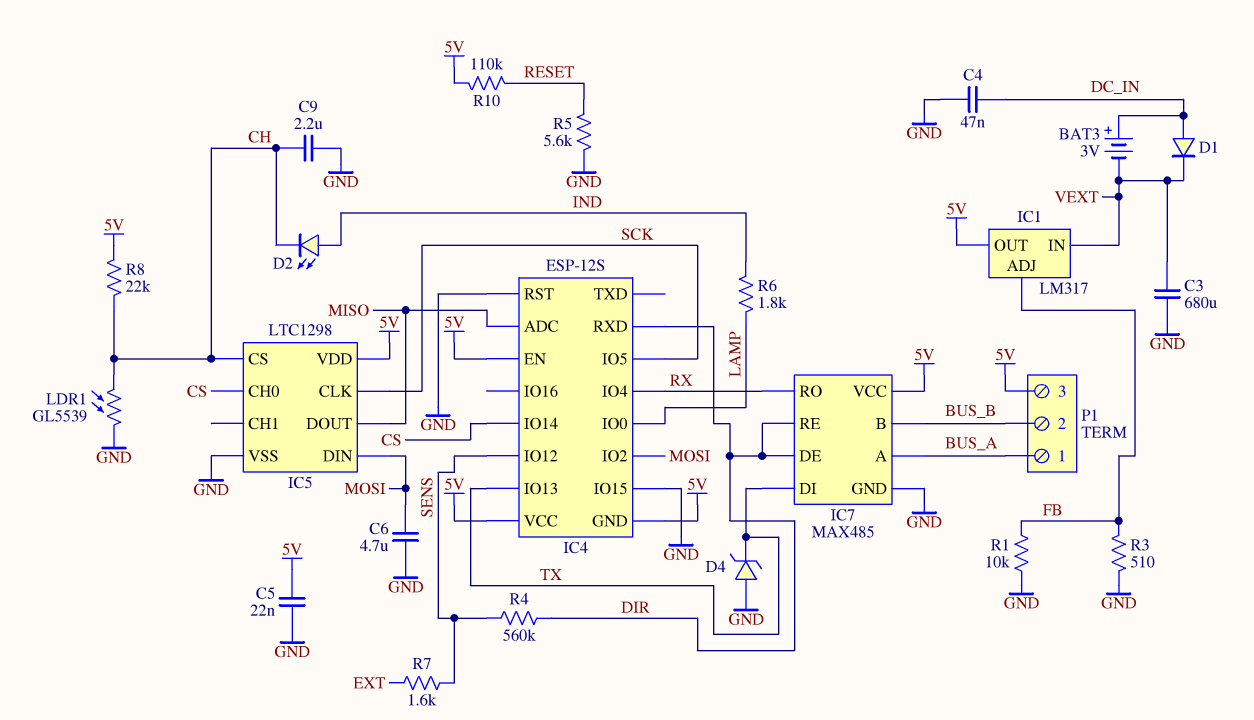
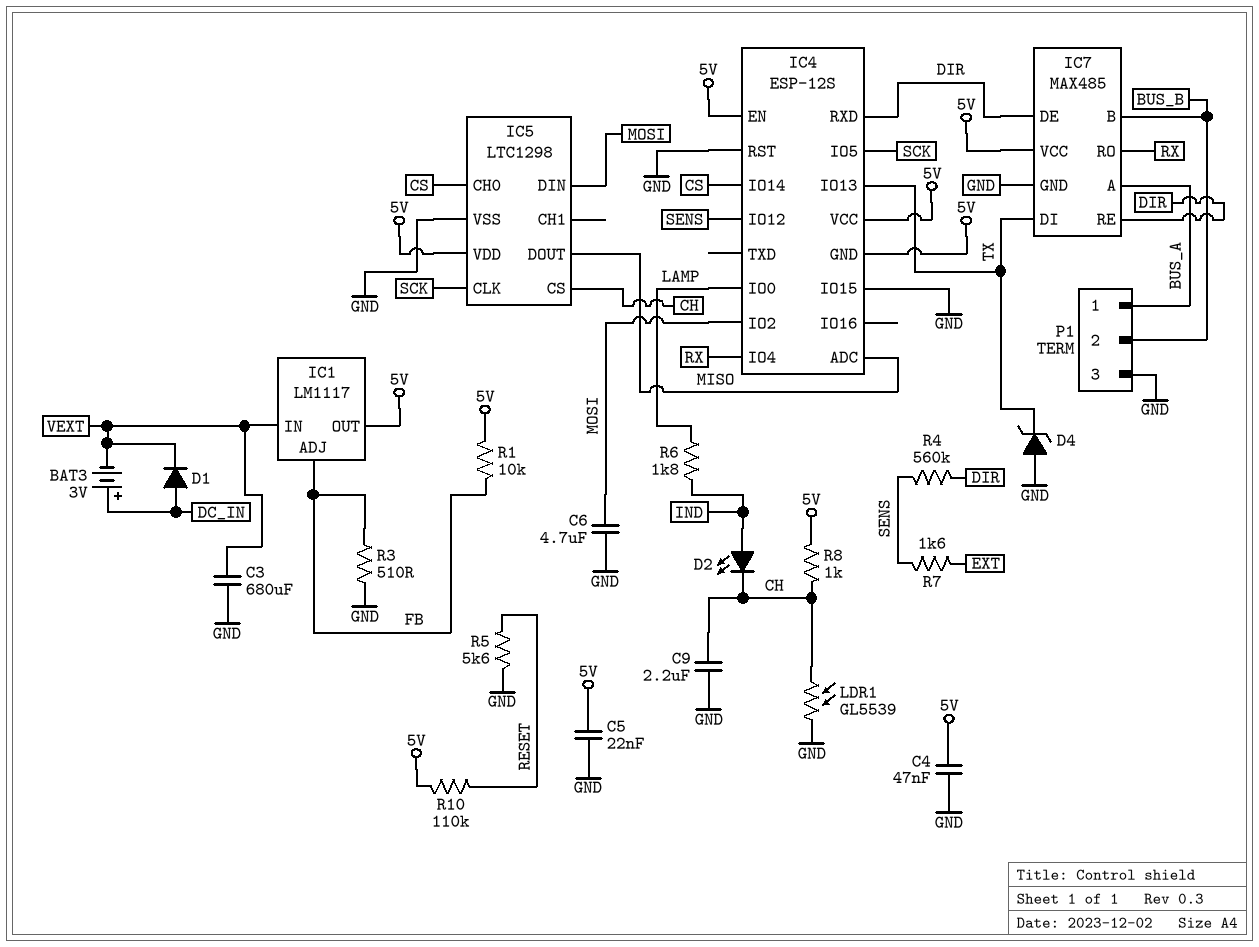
C4: 47nF (DC_IN, GND) -> 47nF (5V, GND)
IC1: LM317 -> LM1117
P1 pin 3: 5V -> GND
R1: 10k (FB, GND) -> 10k (5V, FB)
R8: 22k (5V, CH) -> 1k (5V, CH)

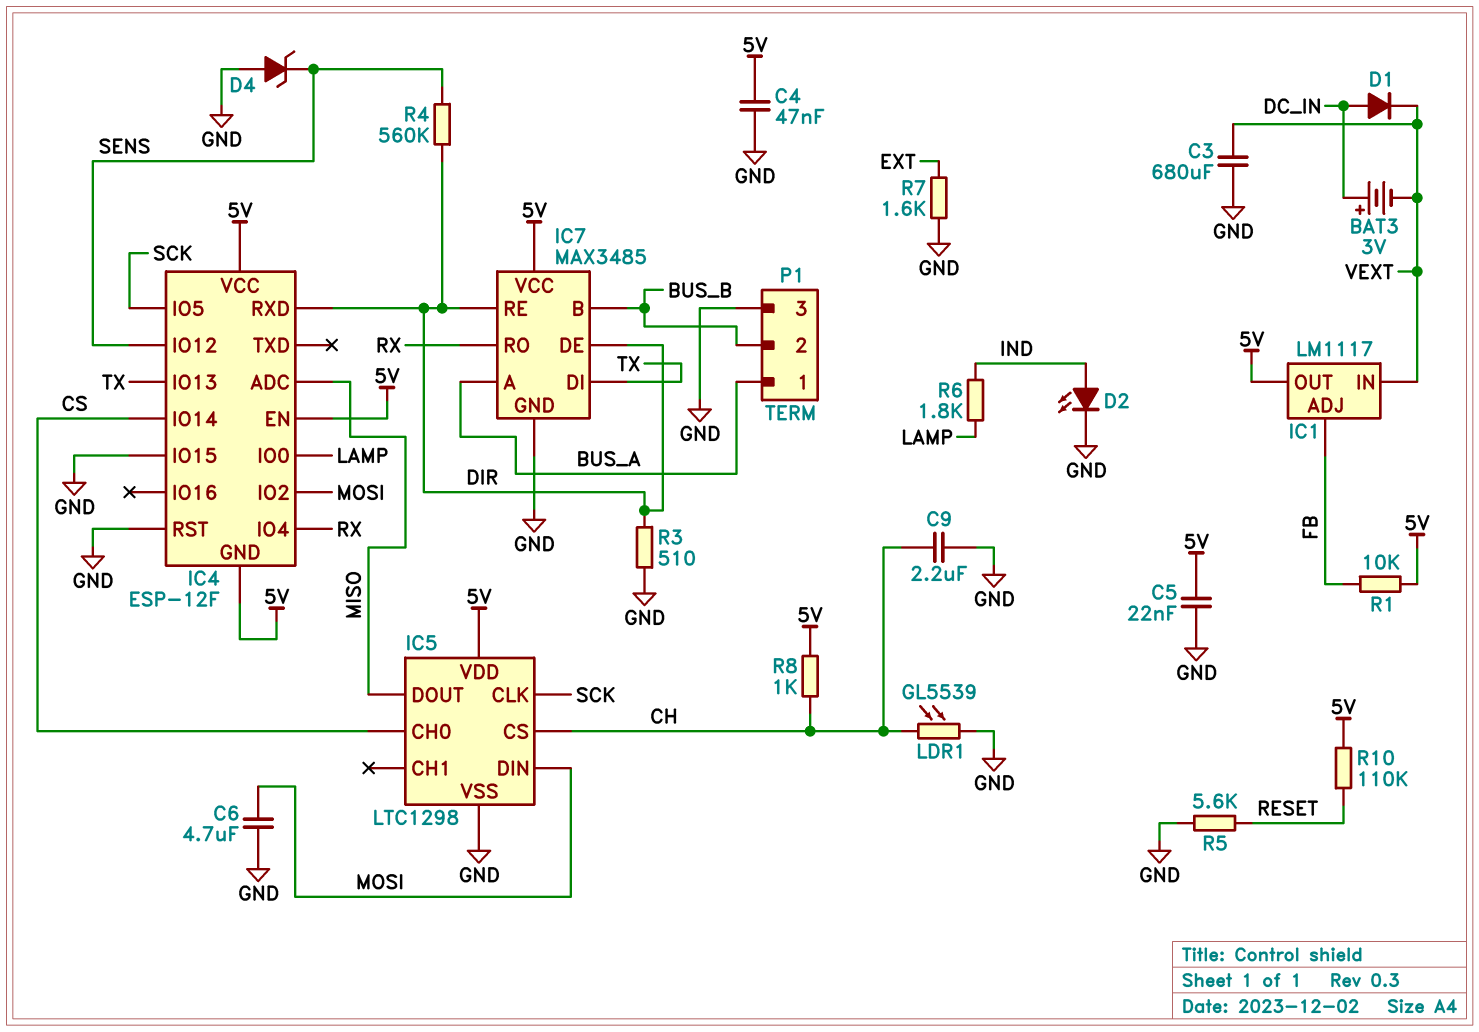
D2: LED (A IND, K CH) -> LED (A IND, K GND)
D4: zener (A GND, K TX) -> zener (A GND, K SENS)
IC4: ESP-12S -> ESP-12F
IC7: MAX485 -> MAX3485
R3: 510 (FB, GND) -> 510 (DIR, GND)
R7: 1.6k (EXT, SENS) -> 1.6k (EXT, GND)

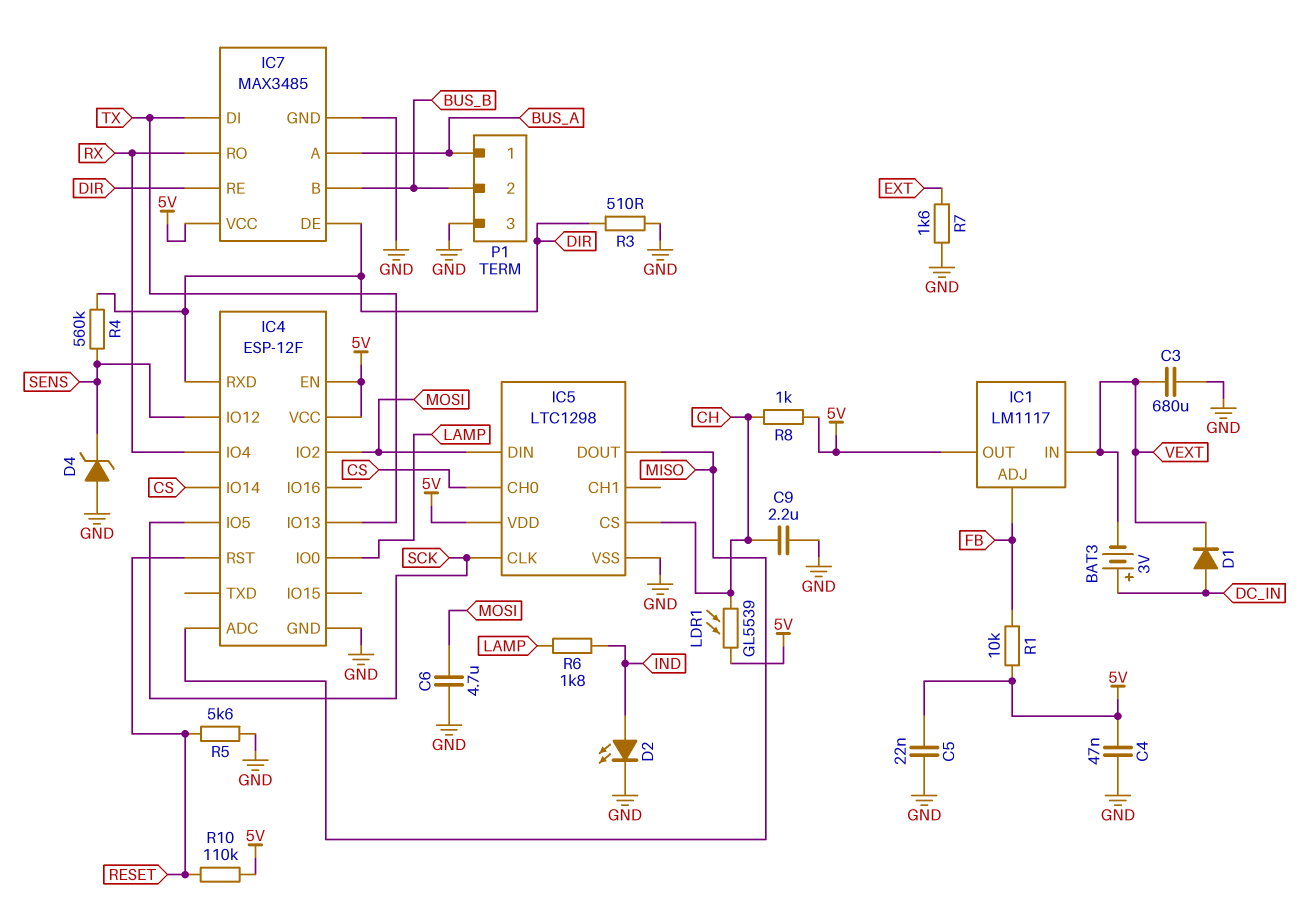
IC4 pin GND: 5V -> GND
IC4 pin IO15: GND -> none
IC4 pin RST: GND -> RESET
LDR1: GL5539 (CH, GND) -> GL5539 (5V, CH)

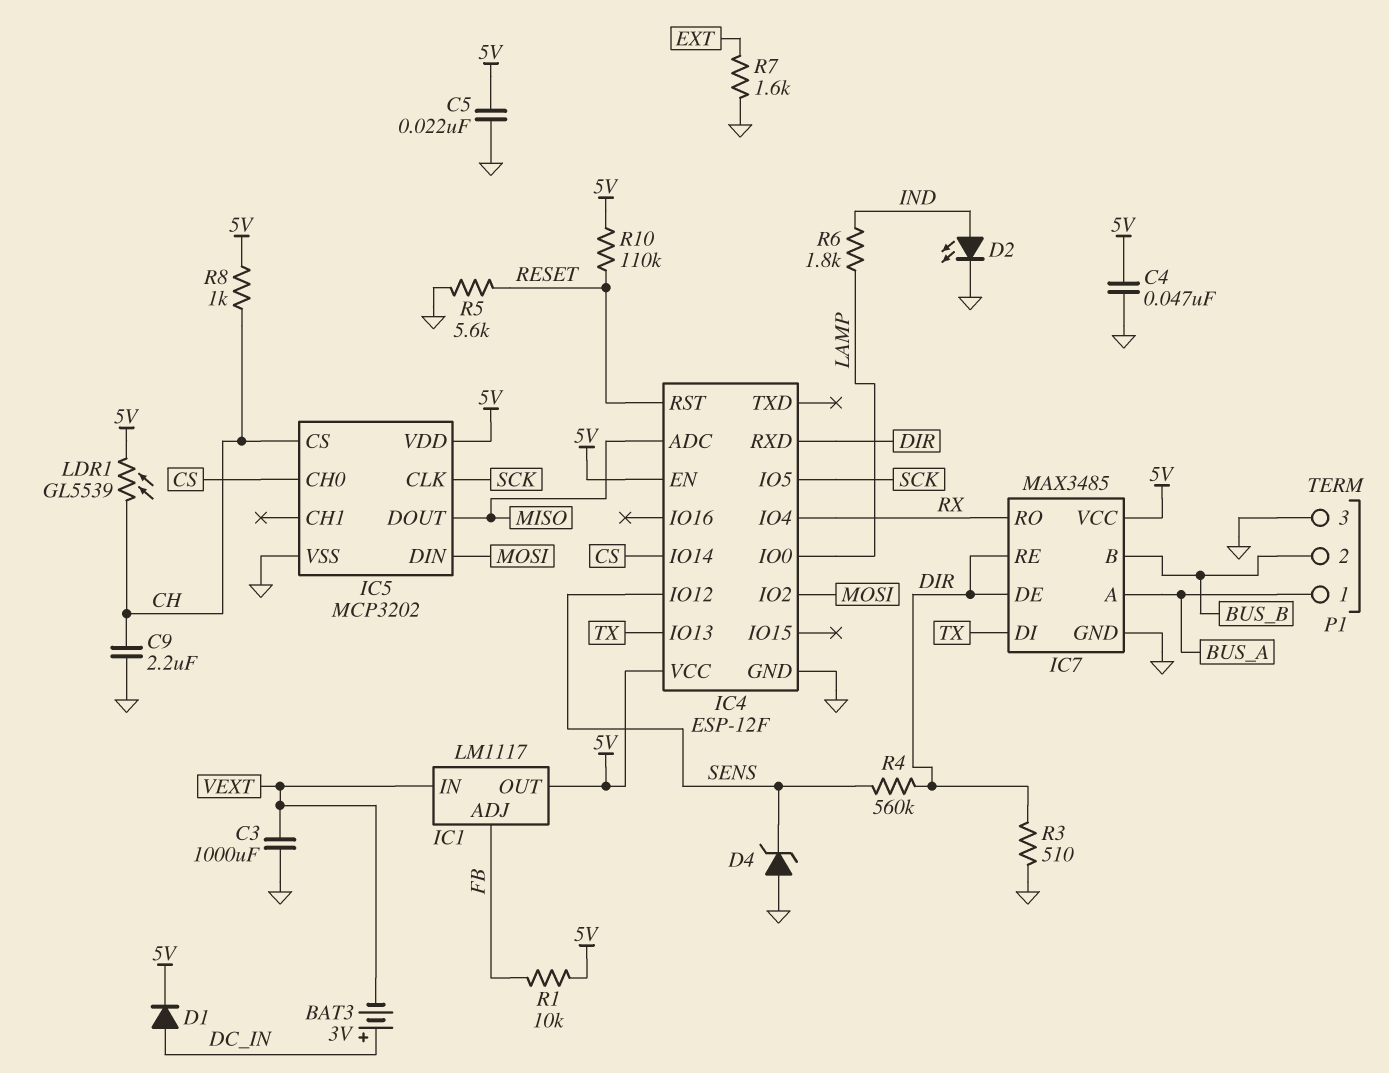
C3: 680uF (GND, VEXT) -> 1000uF (GND, VEXT)
C6: 4.7uF (GND, MOSI) -> none
D1: diode (A DC_IN, K VEXT) -> diode (A DC_IN, K 5V)
IC5: LTC1298 -> MCP3202

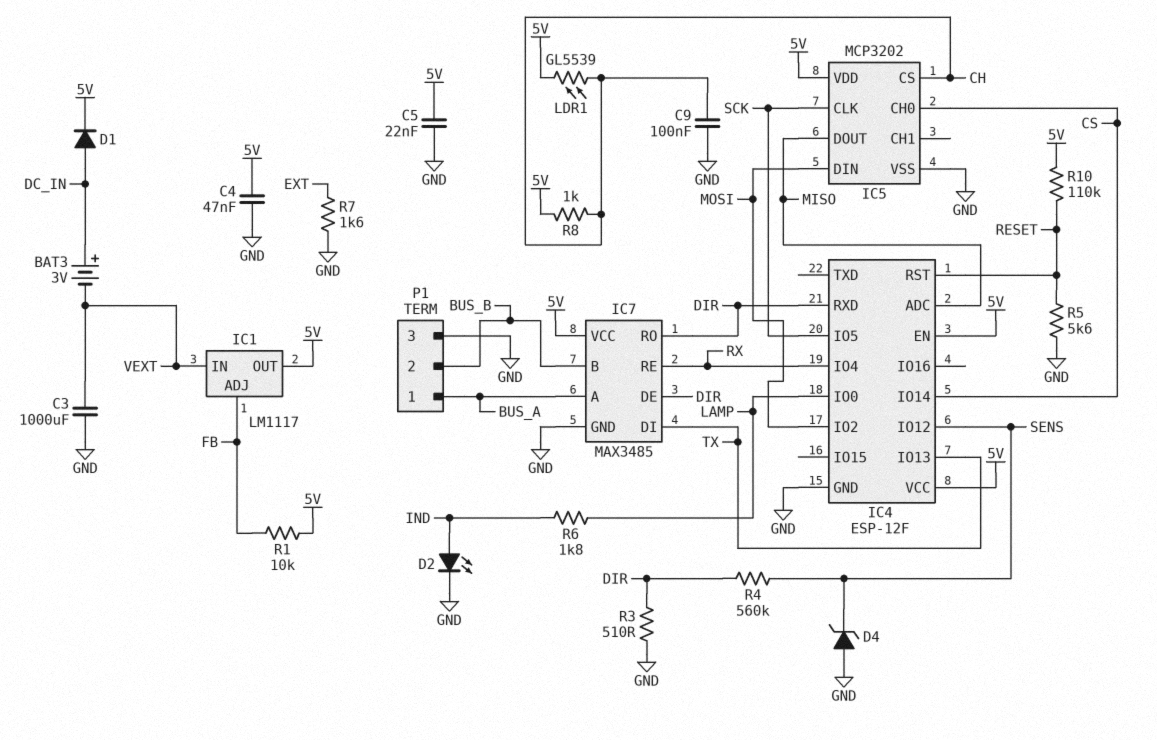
C9: 2.2uF (CH, GND) -> 100nF (CH, GND)
IC7 pin RE: DIR -> RX
IC7 pin RO: RX -> DIR

